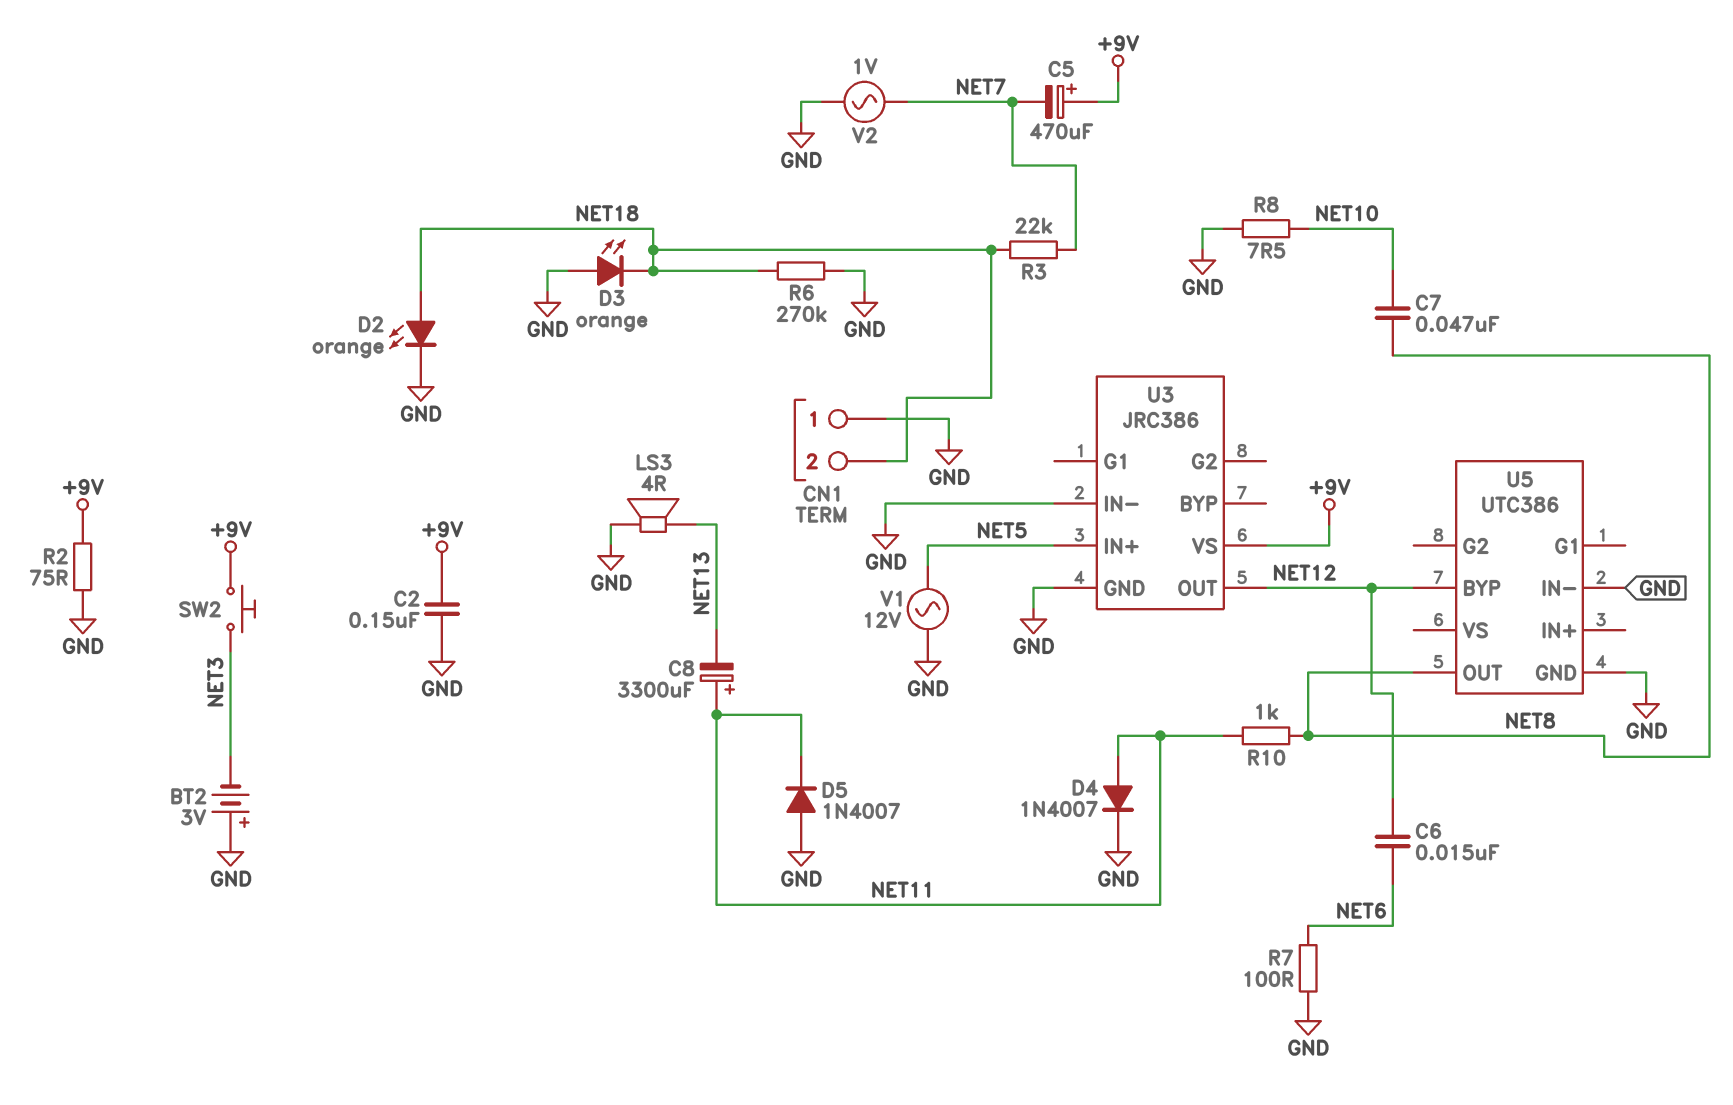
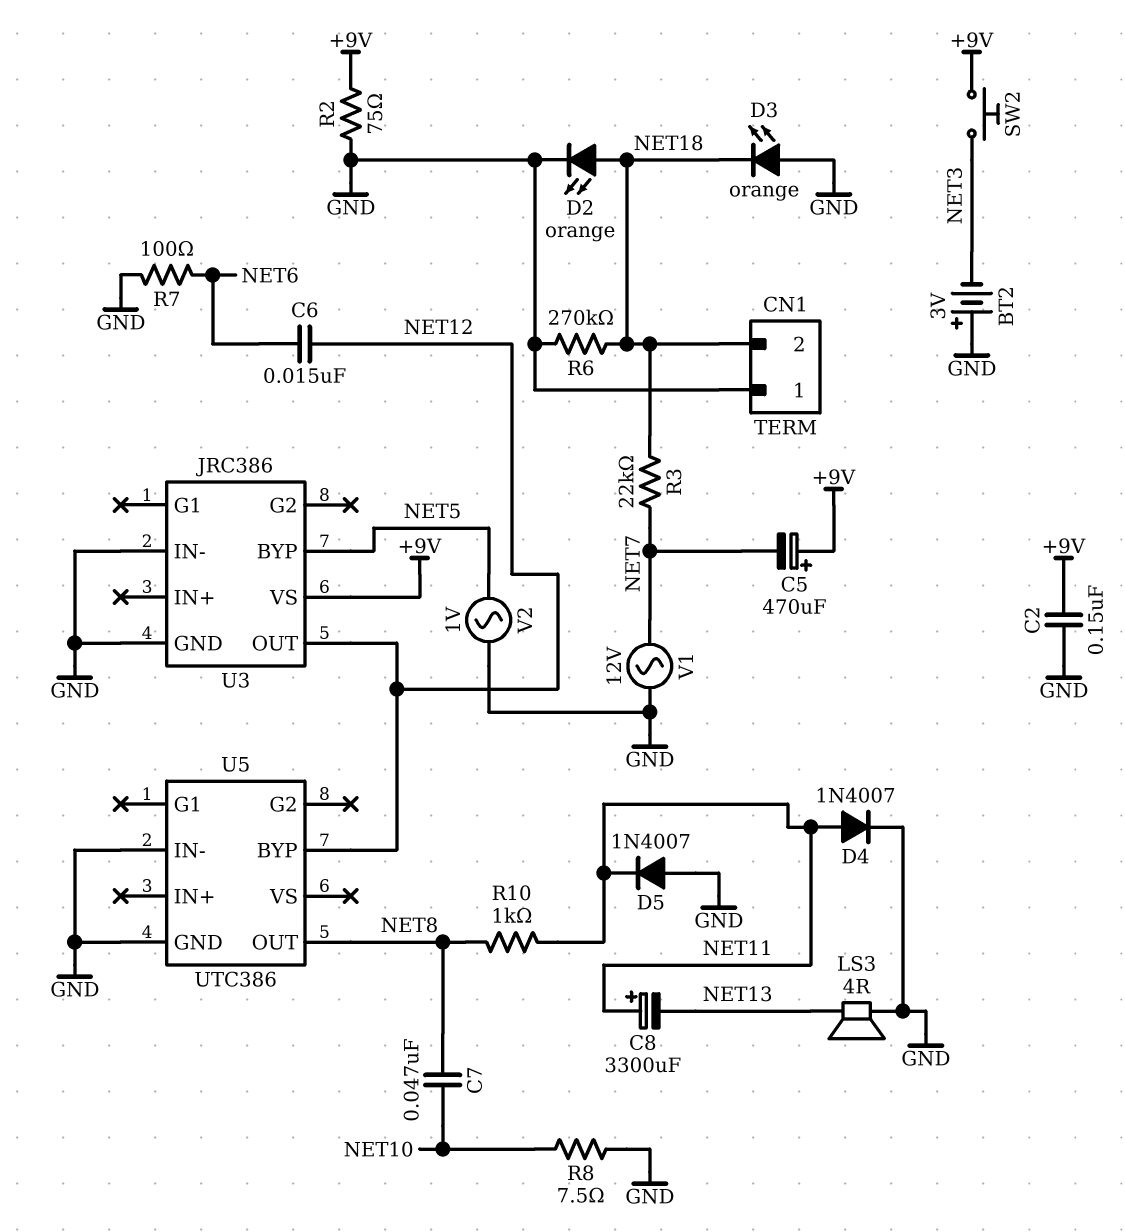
U3 pin BYP: none -> NET5
U3 pin IN+: NET5 -> none
V1: AC 12V (GND, NET5) -> AC 12V (GND, NET7)
V2: AC 1V (GND, NET7) -> AC 1V (GND, NET5)

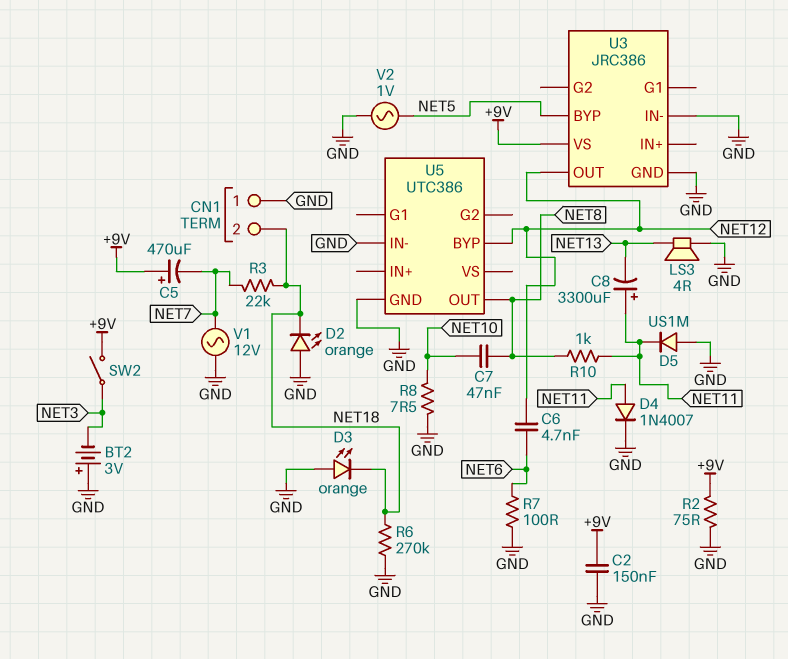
C6: 15nF (NET6, NET12) -> 4.7nF (NET6, NET12)
D2: LED orange (A NET18, K GND) -> LED orange (A GND, K NET18)
D5: diode 1N4007 (A GND, K NET11) -> diode US1M (A GND, K NET11)
SW2: button (+9V, NET3) -> switch (+9V, NET3)

